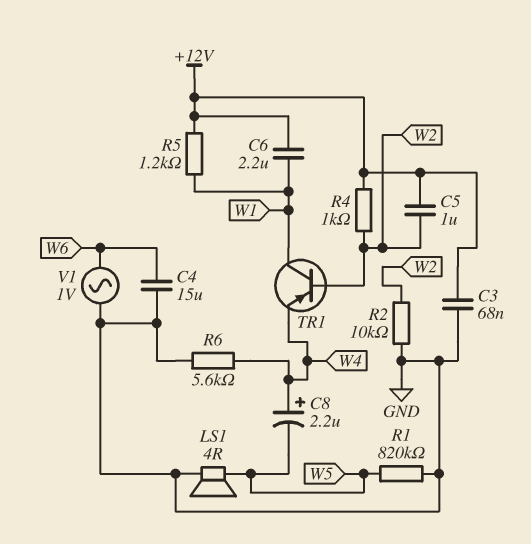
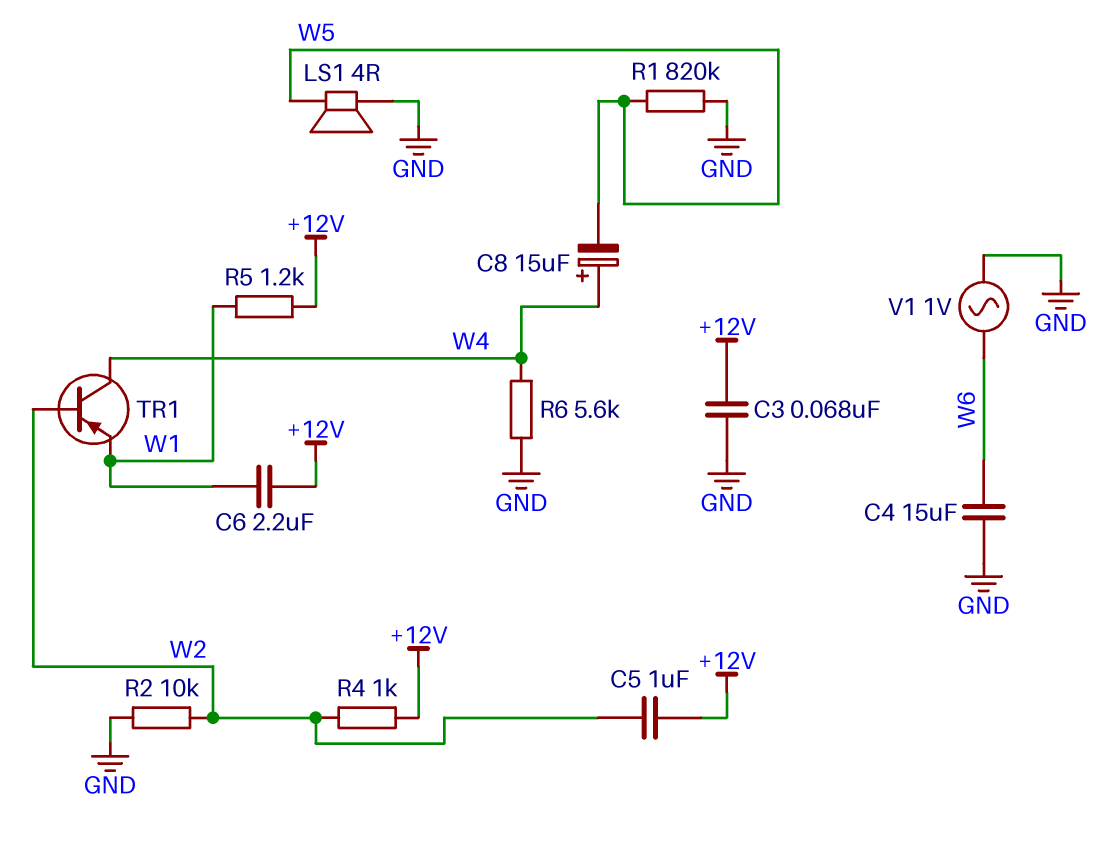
C8: 2.2uF (plus W4, minus W5) -> 15uF (plus W4, minus W5)
TR1: PNP (B W2, C W1, E W4) -> PNP (B W2, C W4, E W1)

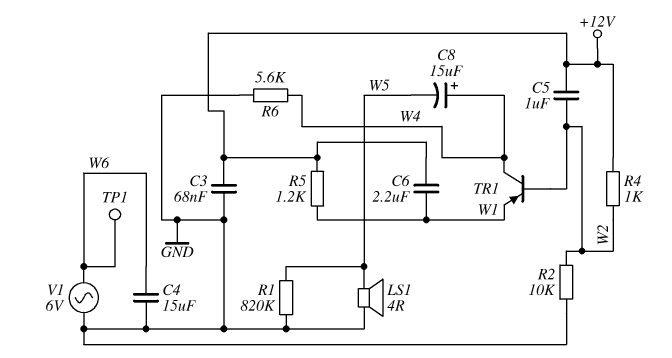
TP1: none -> test point (W6)
V1: AC 1V (GND, W6) -> AC 6V (GND, W6)

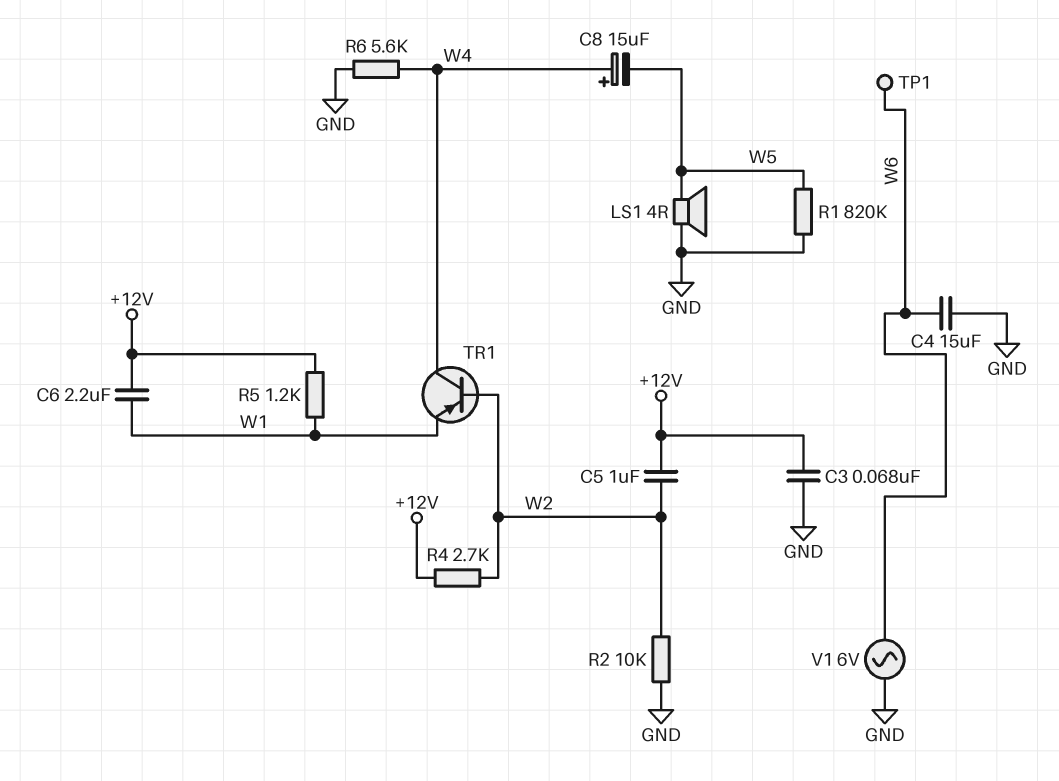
R4: 1k (+12V, W2) -> 2.7k (+12V, W2)

